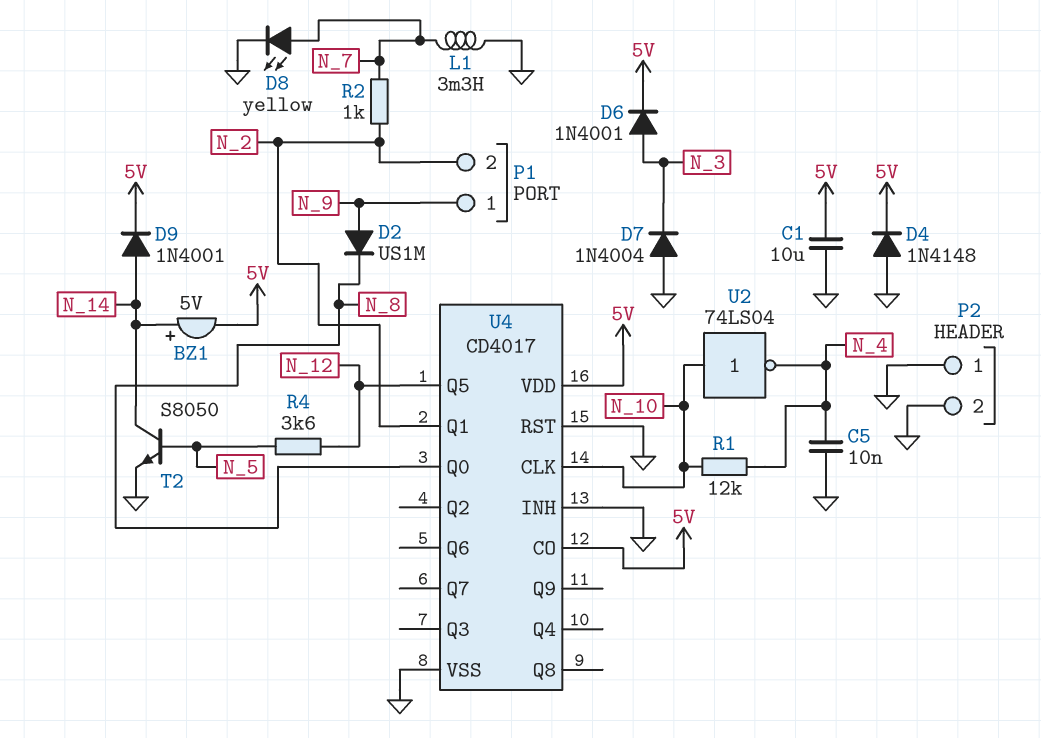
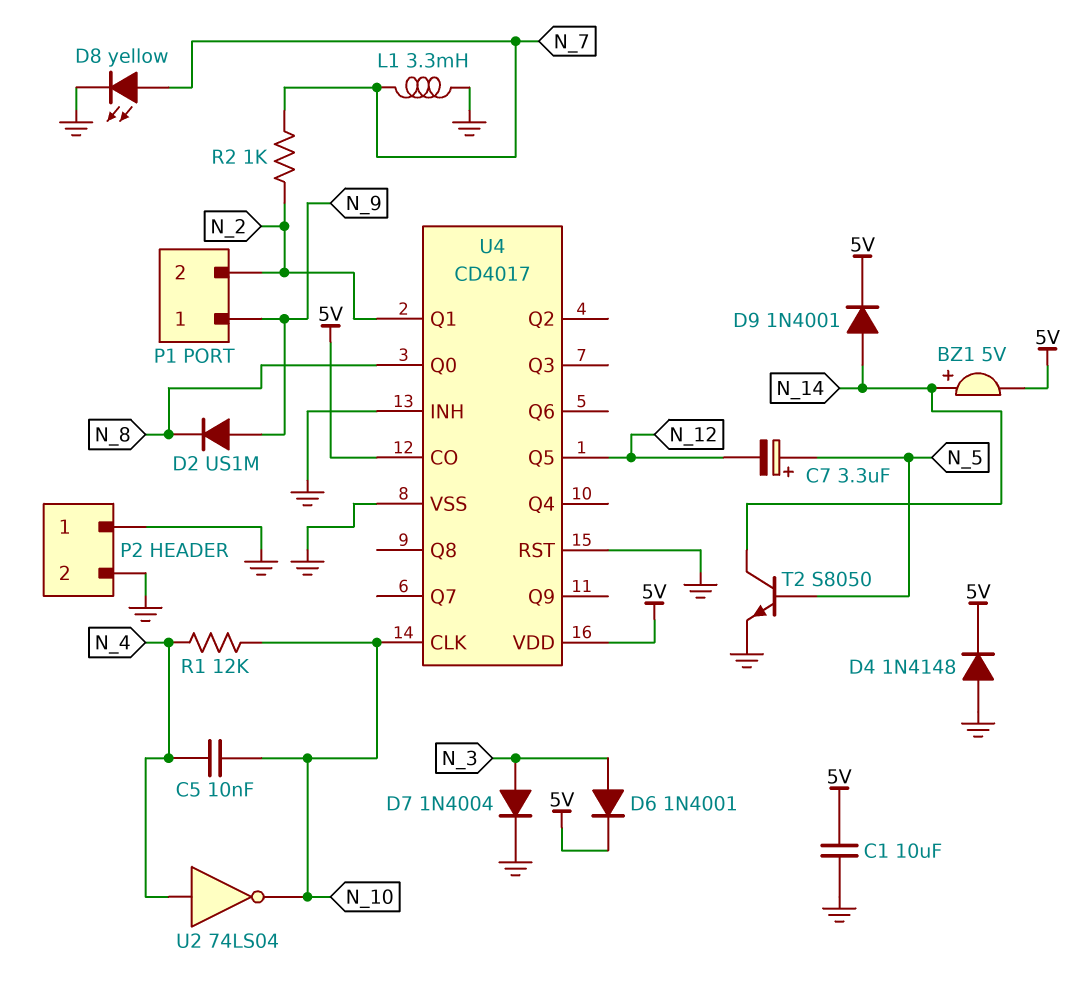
C5: 10nF (GND, N_4) -> 10nF (N_4, N_10)
C7: none -> 3.3uF (plus N_5, minus N_12)
D7: diode 1N4004 (A GND, K N_3) -> diode 1N4004 (A N_3, K GND)
R4: 3.6k (N_5, N_12) -> none
U2: NOT 74LS04 (in N_10, out N_4) -> NOT 74LS04 (in N_4, out N_10)

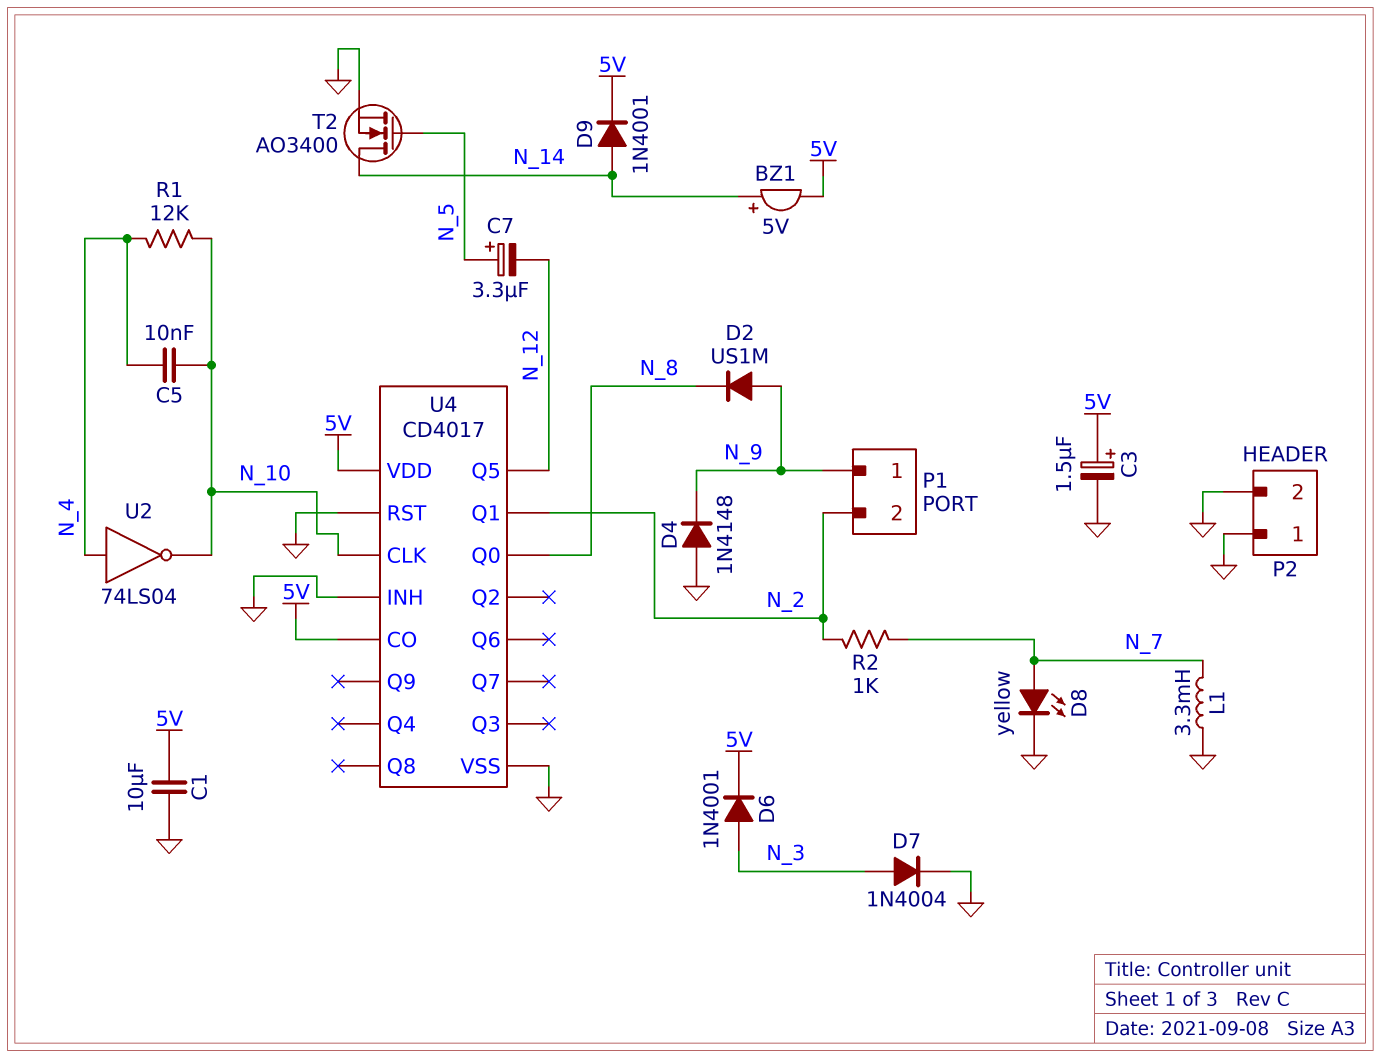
C3: none -> 1.5uF (plus 5V, minus GND)
D4: diode 1N4148 (A GND, K 5V) -> diode 1N4148 (A GND, K N_9)
T2: NPN S8050 (B N_5, C N_14, E GND) -> NMOS AO3400 (G N_5, D N_14, S GND)

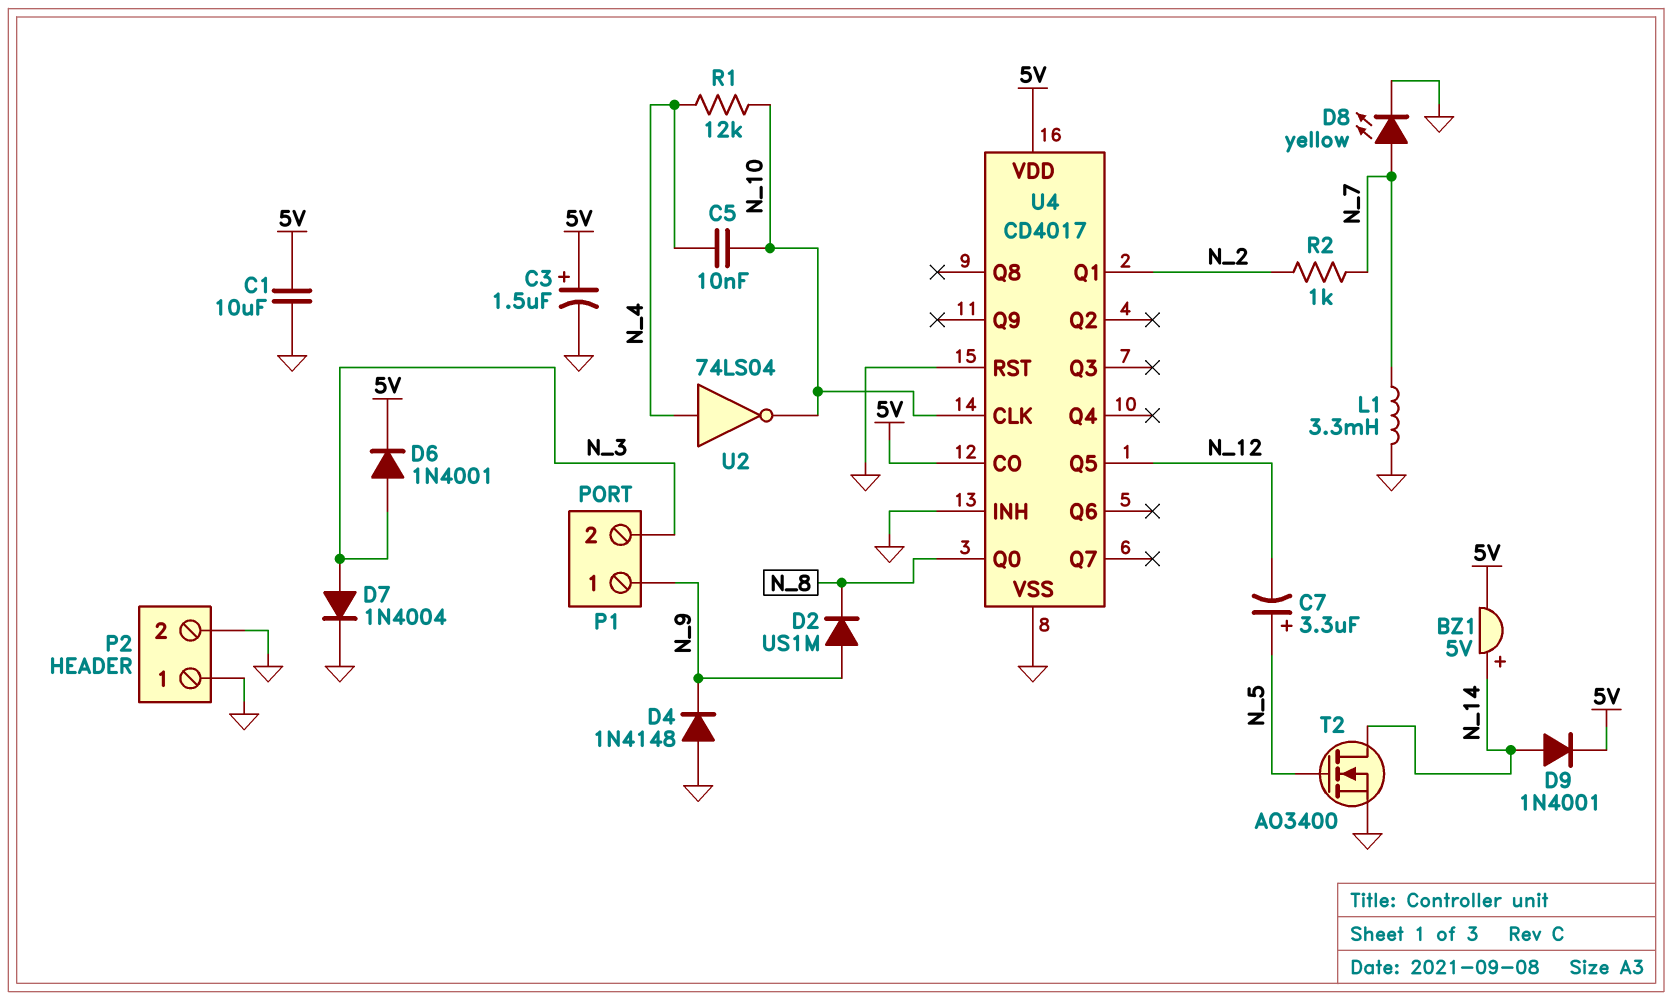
P1 pin 2: N_2 -> N_3

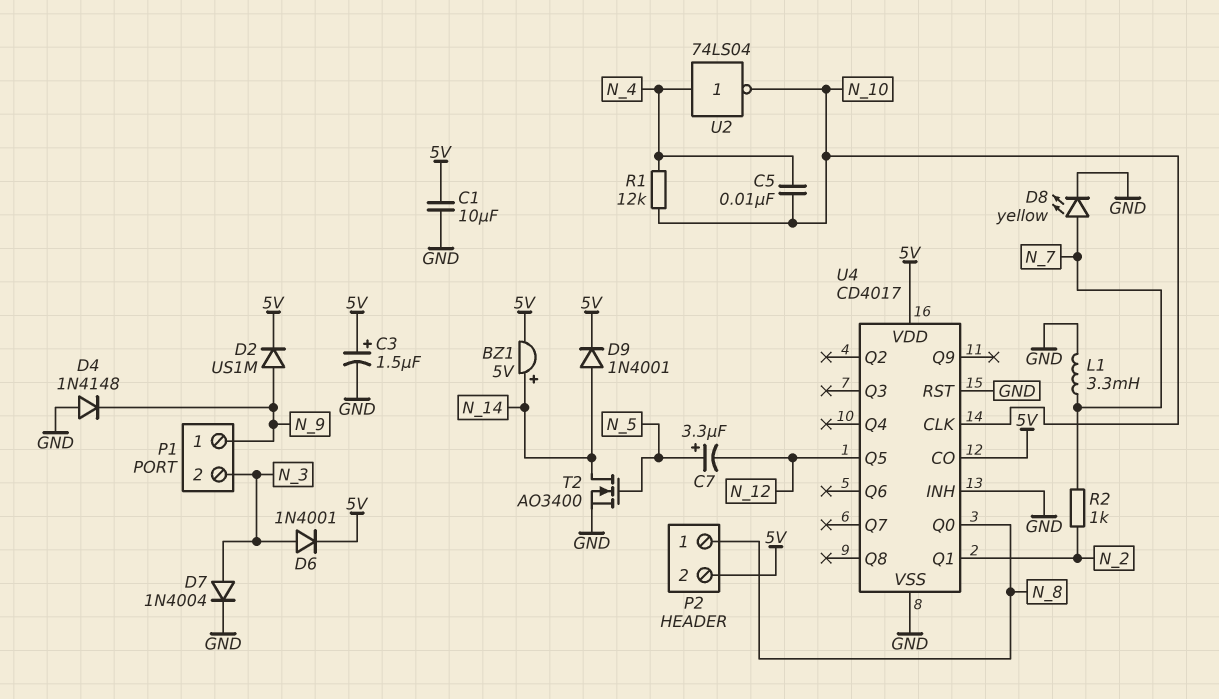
D2: diode US1M (A N_9, K N_8) -> diode US1M (A N_9, K 5V)
P2 pin 1: GND -> N_8
P2 pin 2: GND -> 5V

